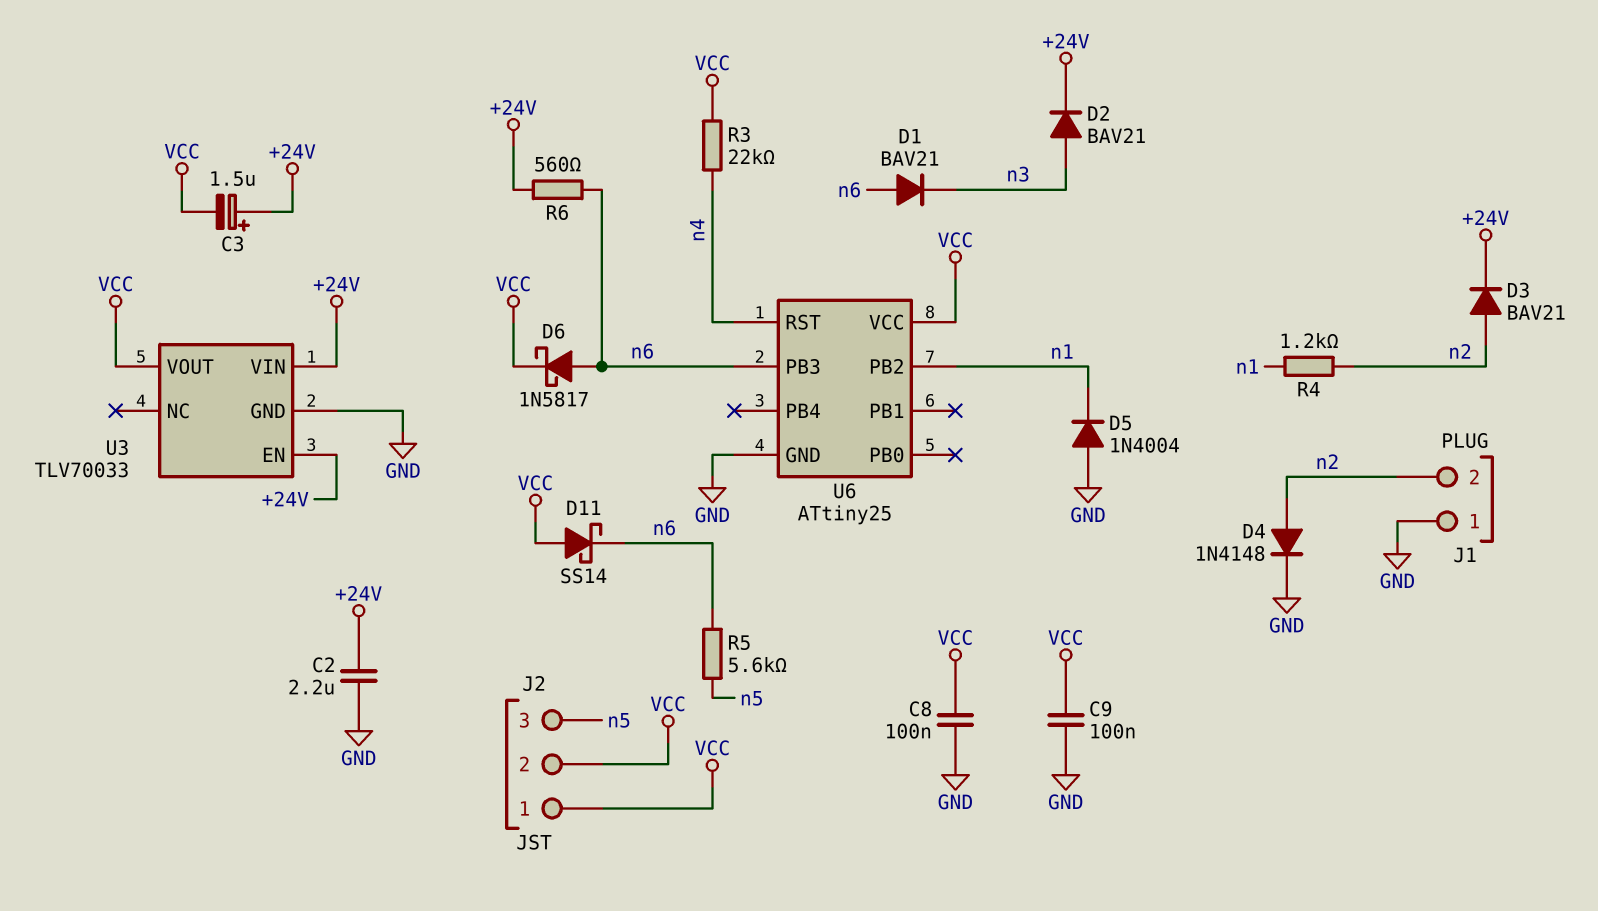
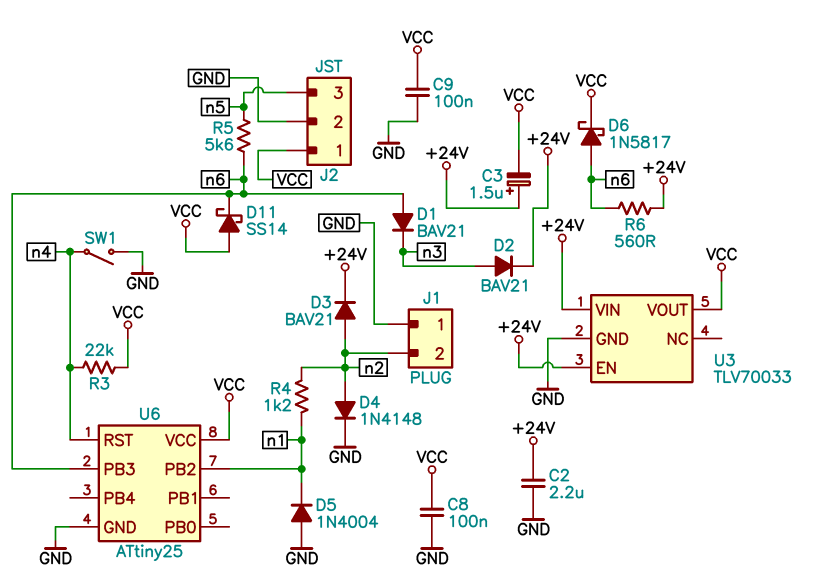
J2 pin 2: VCC -> GND
SW1: none -> switch (GND, n4)

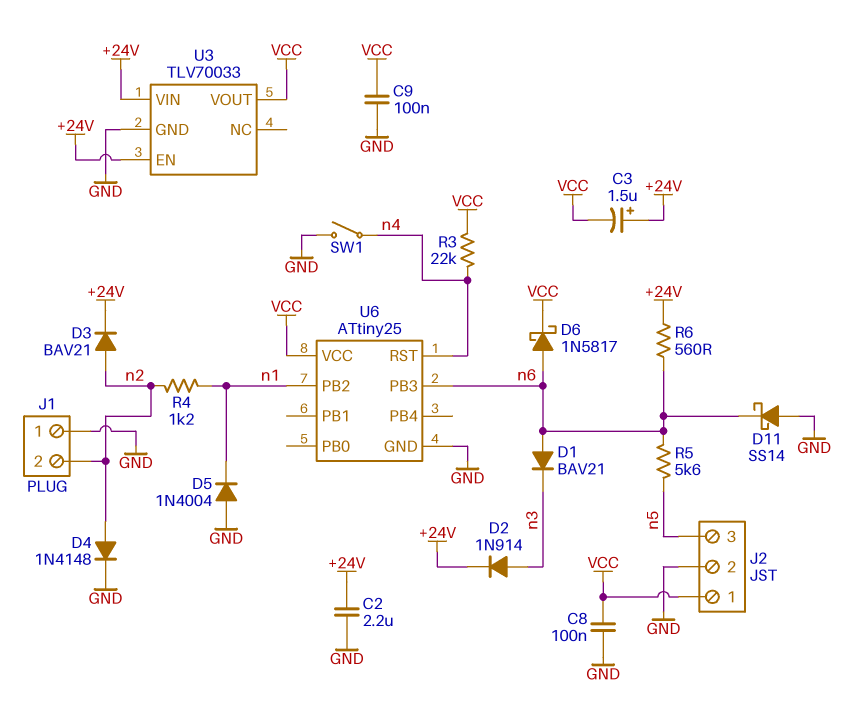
D2: diode BAV21 (A n3, K +24V) -> diode 1N914 (A n3, K +24V)
D11: schottky SS14 (A VCC, K n6) -> schottky SS14 (A GND, K n6)

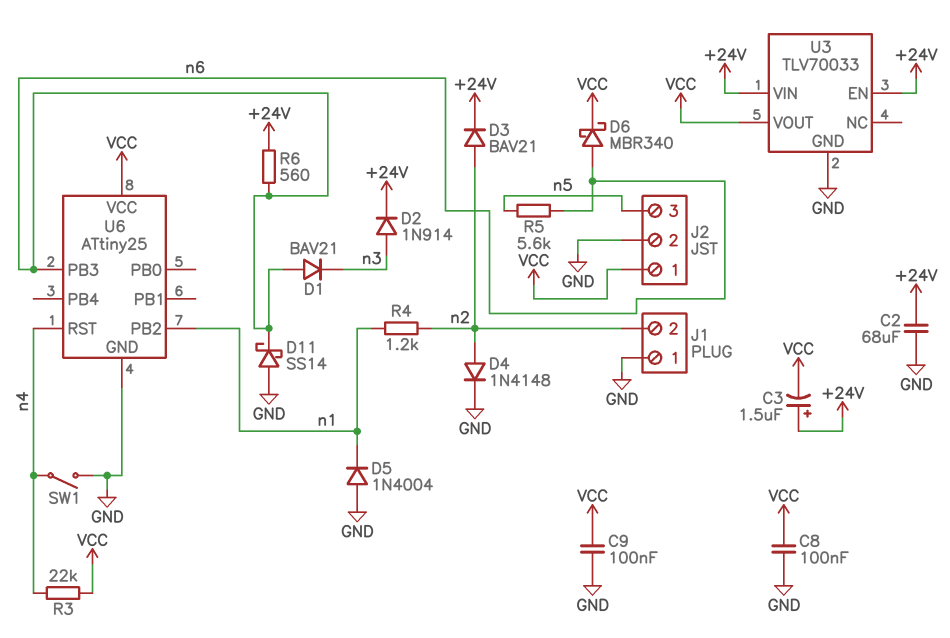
C2: 2.2uF (+24V, GND) -> 68uF (+24V, GND)
D6: schottky 1N5817 (A n6, K VCC) -> schottky MBR340 (A n6, K VCC)

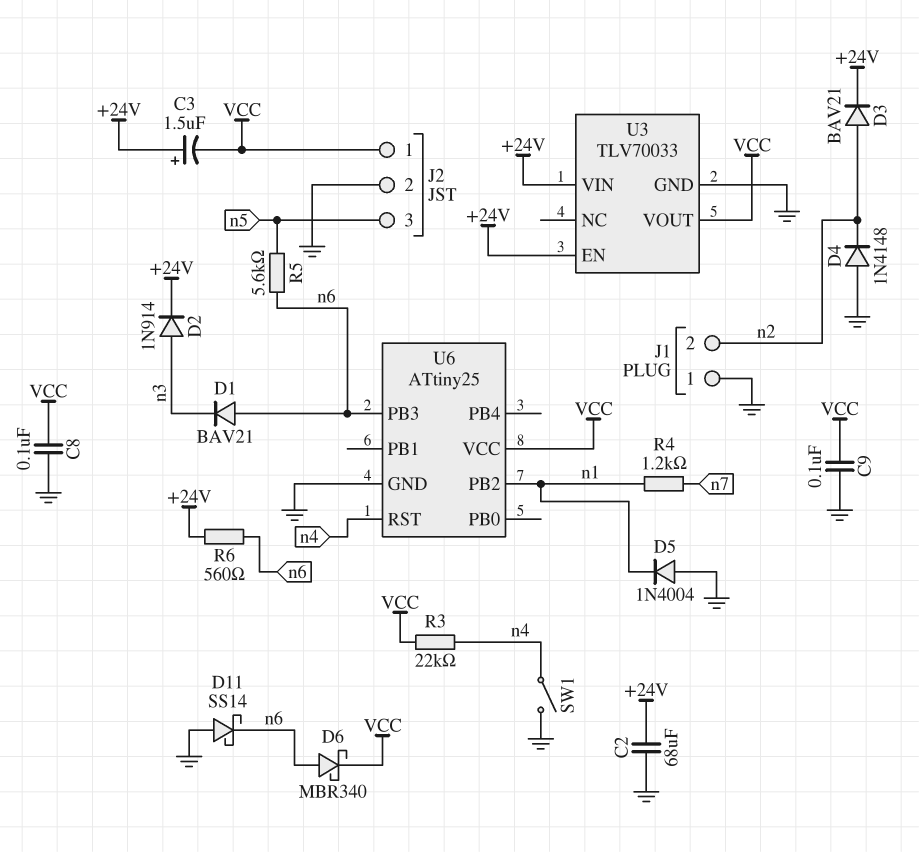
D4: diode 1N4148 (A n2, K GND) -> diode 1N4148 (A GND, K n2)
R4: 1.2k (n1, n2) -> 1.2k (n1, n7)

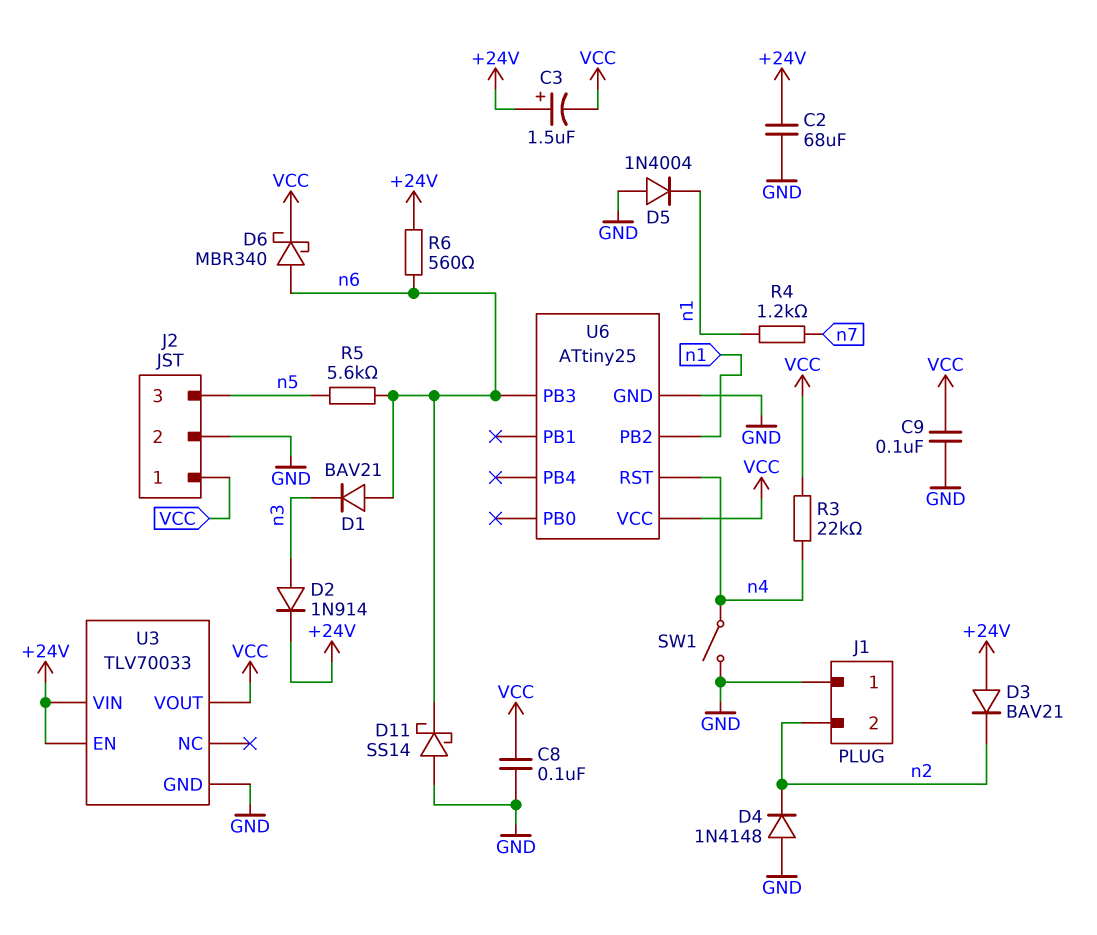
D3: diode BAV21 (A n2, K +24V) -> diode BAV21 (A +24V, K n2)

